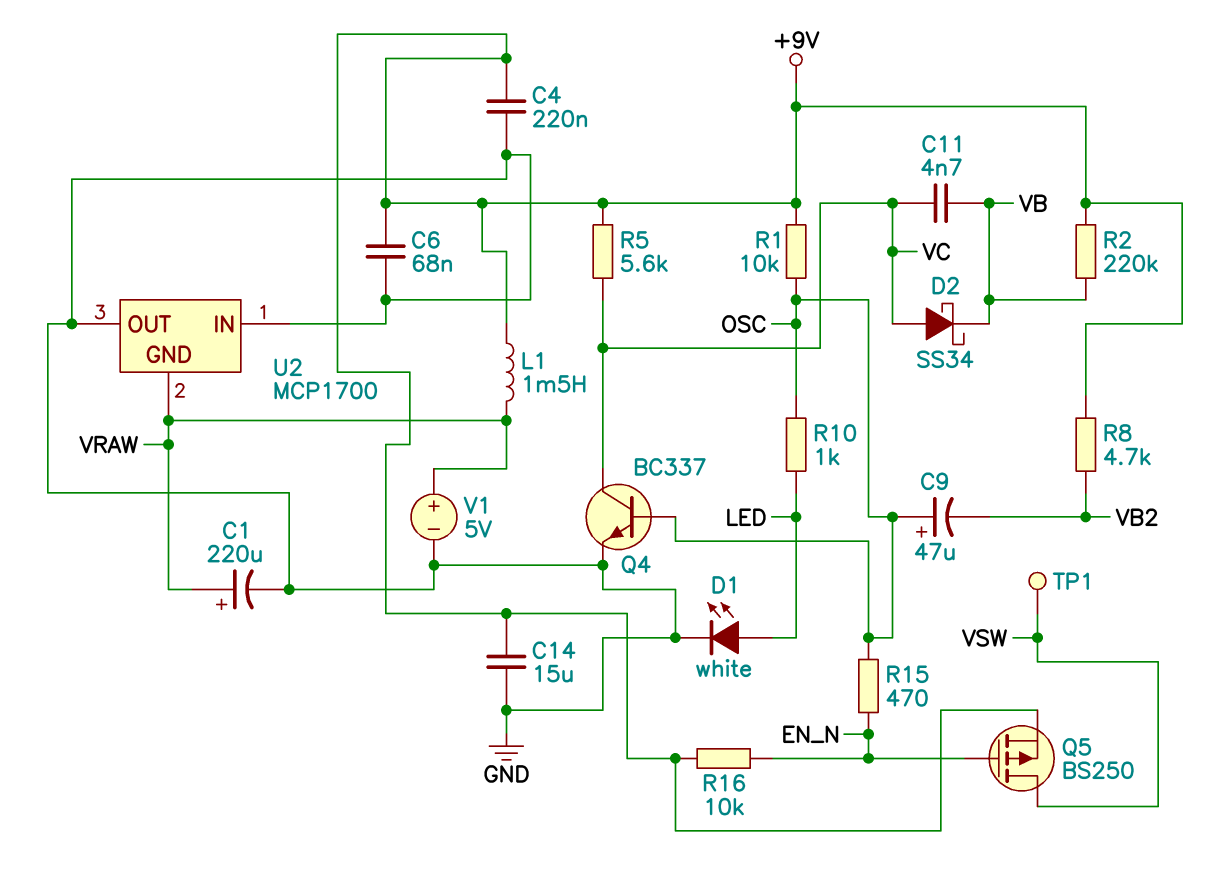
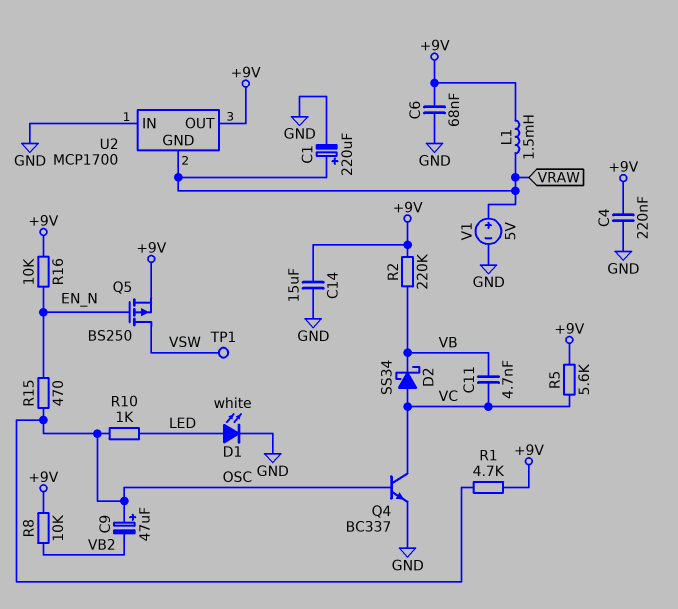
R1: 10k (+9V, OSC) -> 4.7k (+9V, OSC)
R8: 4.7k (+9V, VB2) -> 10k (+9V, VB2)
U2 pin OUT: GND -> +9V

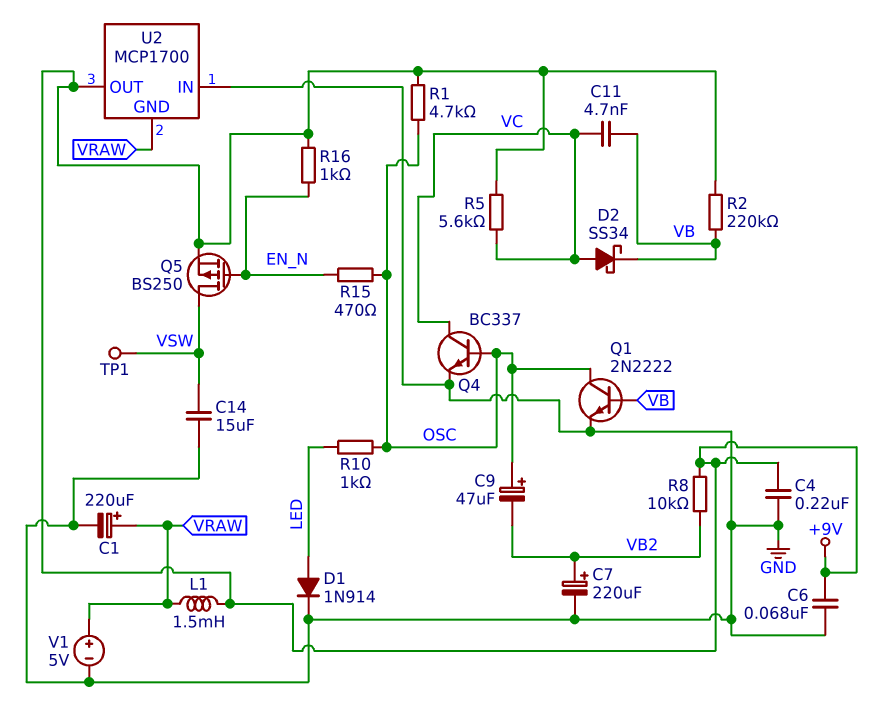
C7: none -> 220uF (plus VB2, minus GND)
C14: 15uF (+9V, GND) -> 15uF (GND, VSW)
D1: LED white (A LED, K GND) -> diode 1N914 (A LED, K GND)
Q1: none -> NPN 2N2222 (B VB, C OSC, E GND)
R16: 10k (+9V, EN_N) -> 1k (+9V, EN_N)

